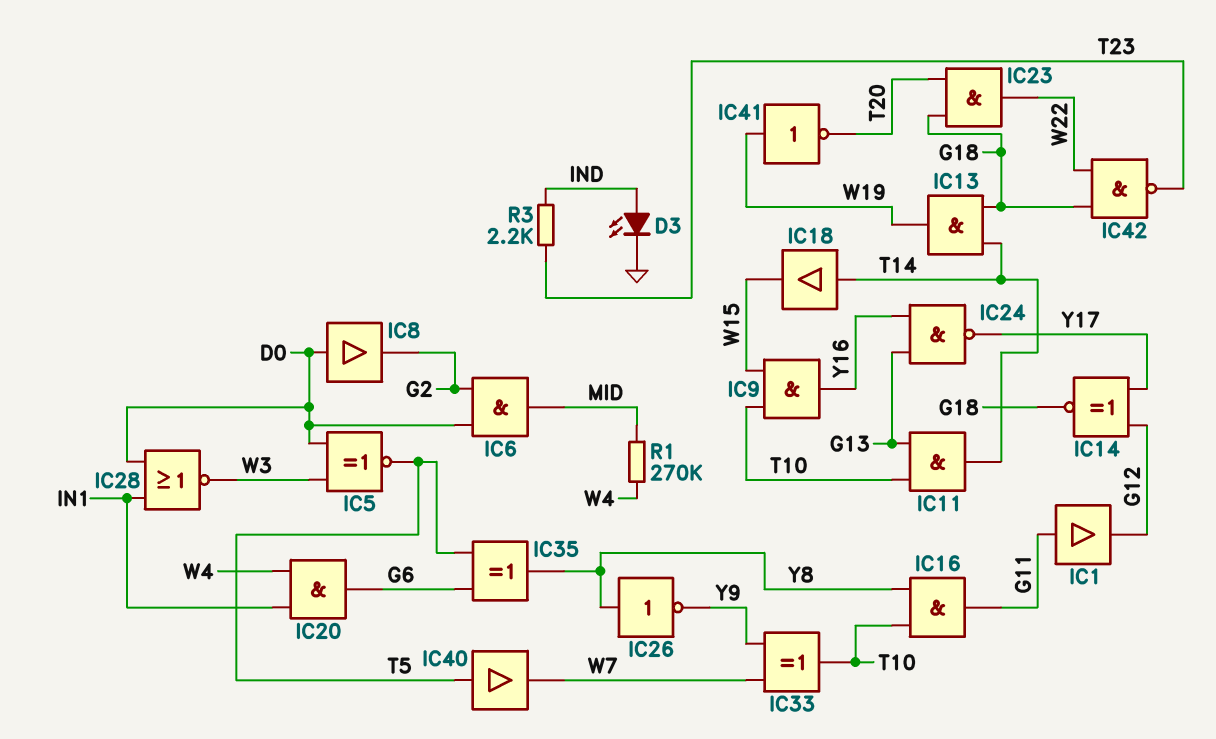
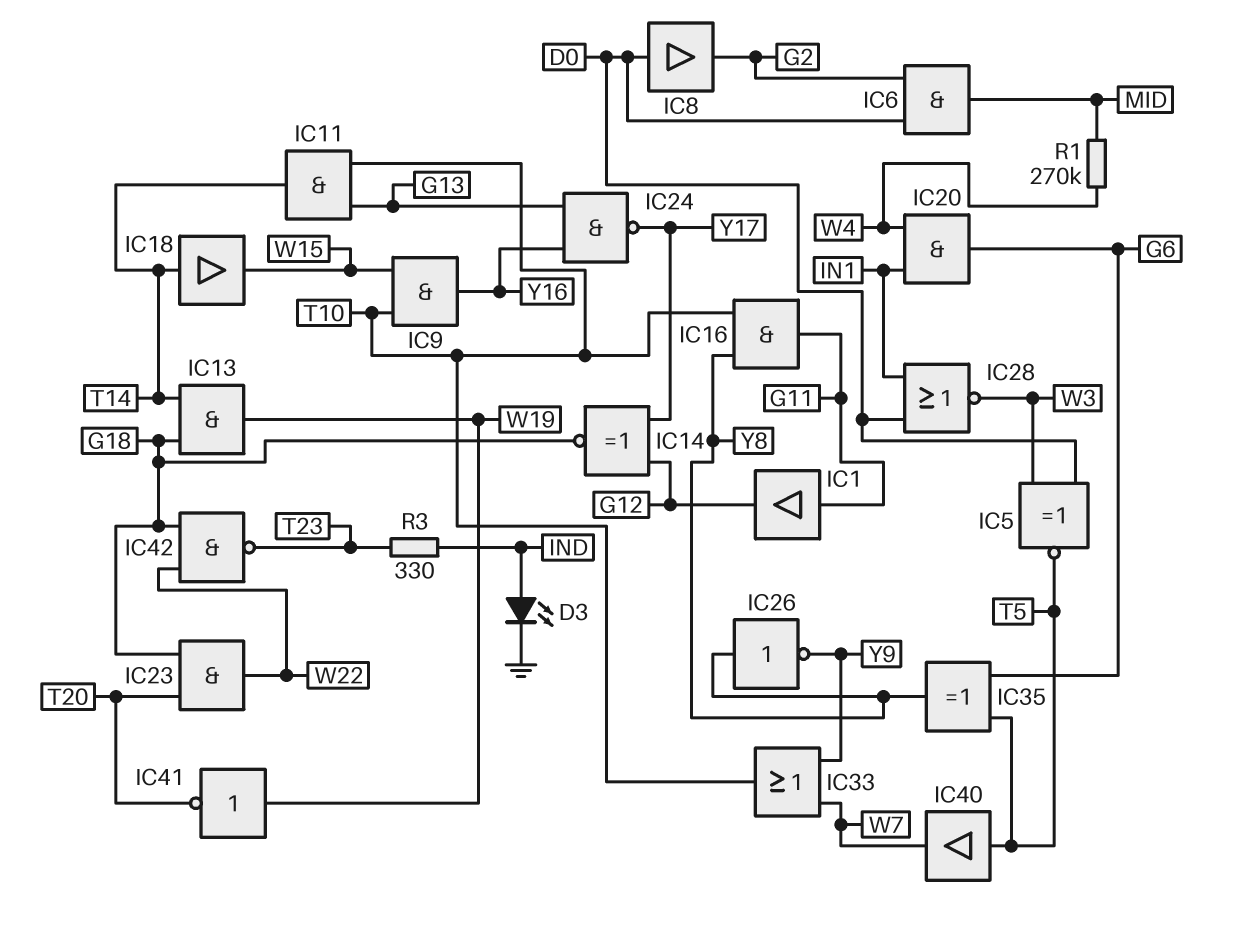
IC33: XOR (in W7, in Y9, out T10) -> OR (in W7, in Y9, out T10)
R3: 2.2k (IND, T23) -> 330 (IND, T23)

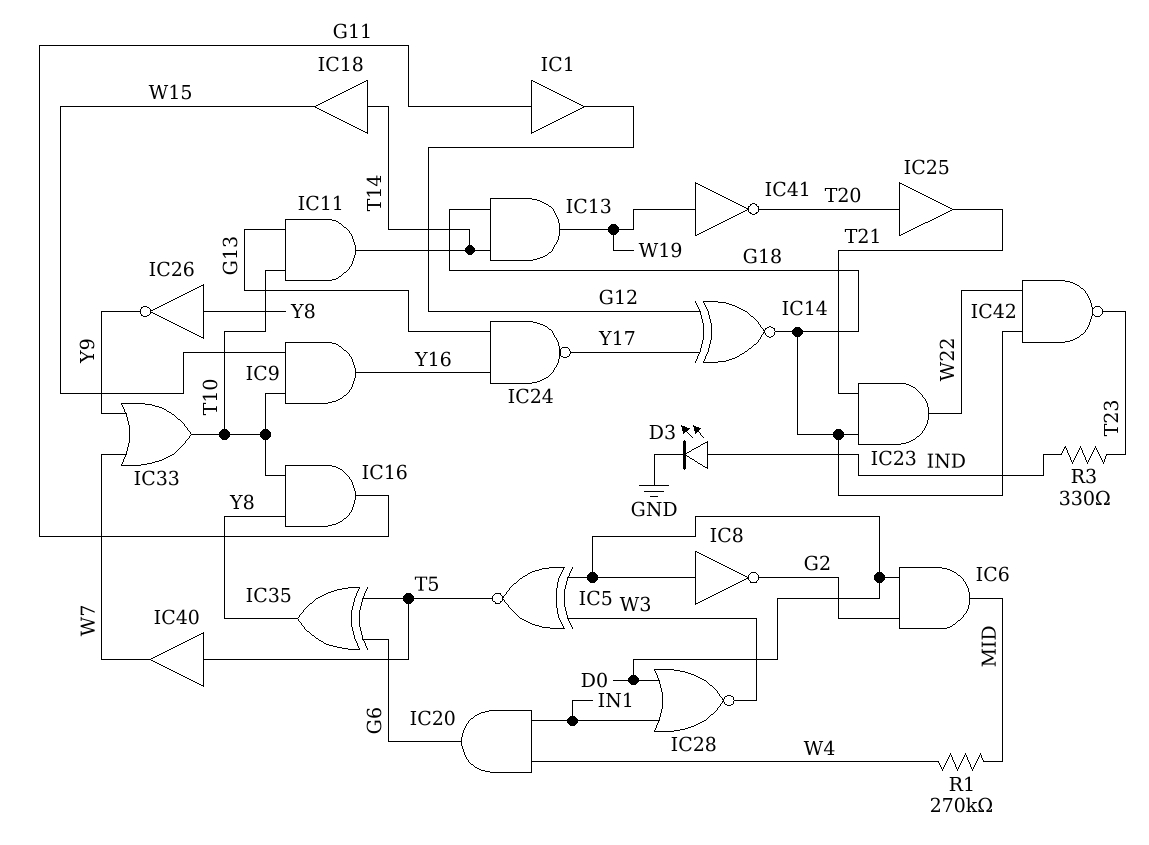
IC8: buffer (in D0, out G2) -> NOT (in D0, out G2)
IC23: AND (in G18, in T20, out W22) -> AND (in G18, in T21, out W22)
IC25: none -> buffer (in T20, out T21)

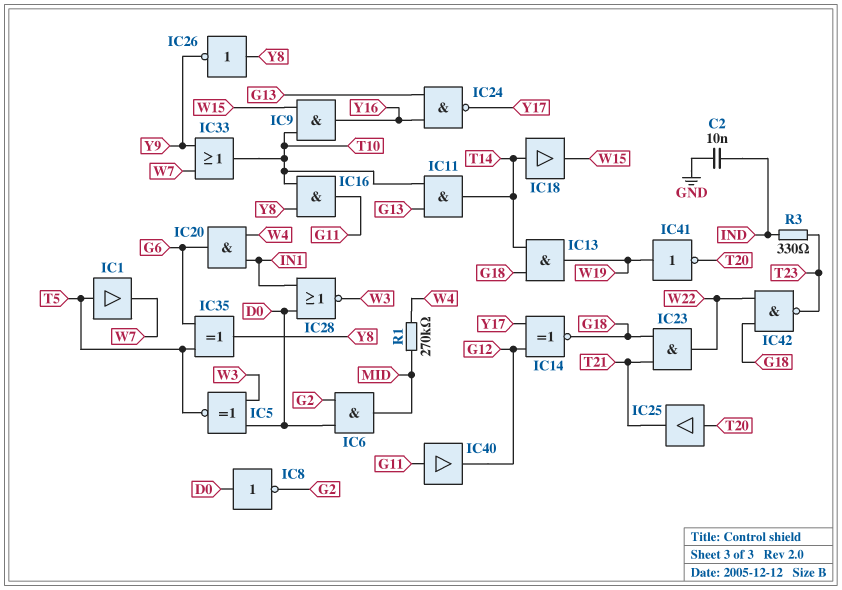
C2: none -> 10nF (GND, IND)
D3: LED (A IND, K GND) -> none
IC1: buffer (in G11, out G12) -> buffer (in T5, out W7)
IC40: buffer (in T5, out W7) -> buffer (in G11, out G12)

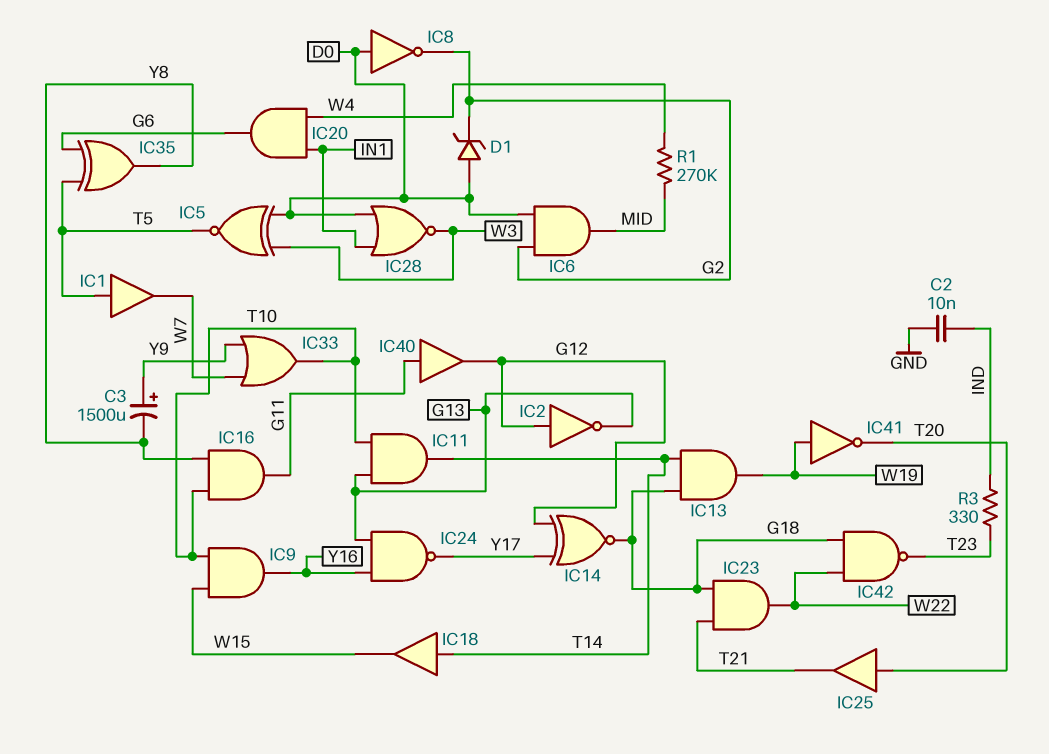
C3: none -> 1500uF (plus Y9, minus Y8)
D1: none -> zener (A D0, K G2)
IC2: none -> NOT (in G12, out G13)
IC26: NOT (in Y8, out Y9) -> none

